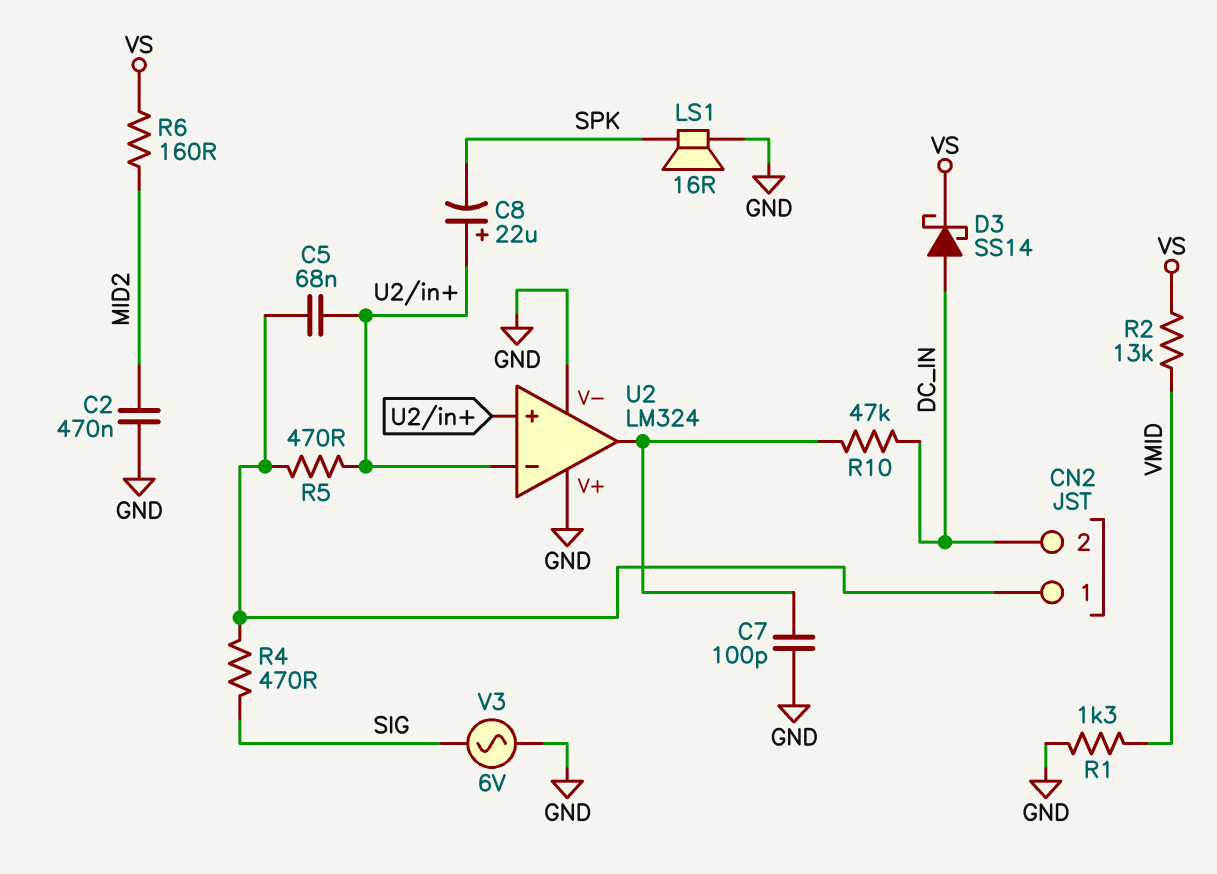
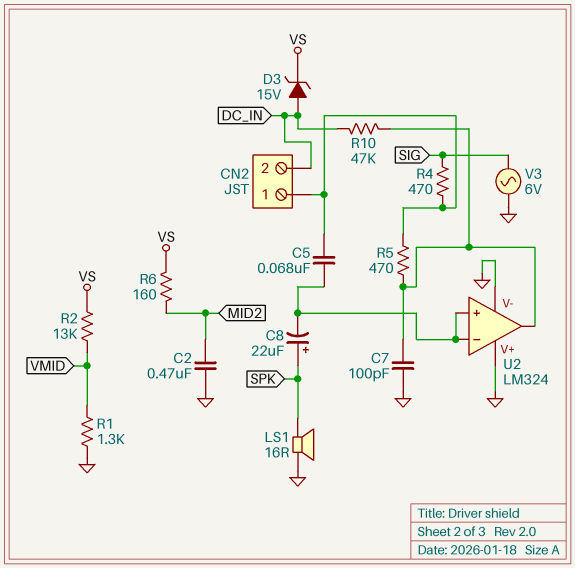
C8: 22uF (plus U2/in+, minus SPK) -> 22uF (plus SPK, minus U2/in+)
D3: schottky SS14 (A DC_IN, K VS) -> zener 15V (A DC_IN, K VS)
R5: 470 (CN2/1, U2/in+) -> 470 (CN2/1, U2/out)

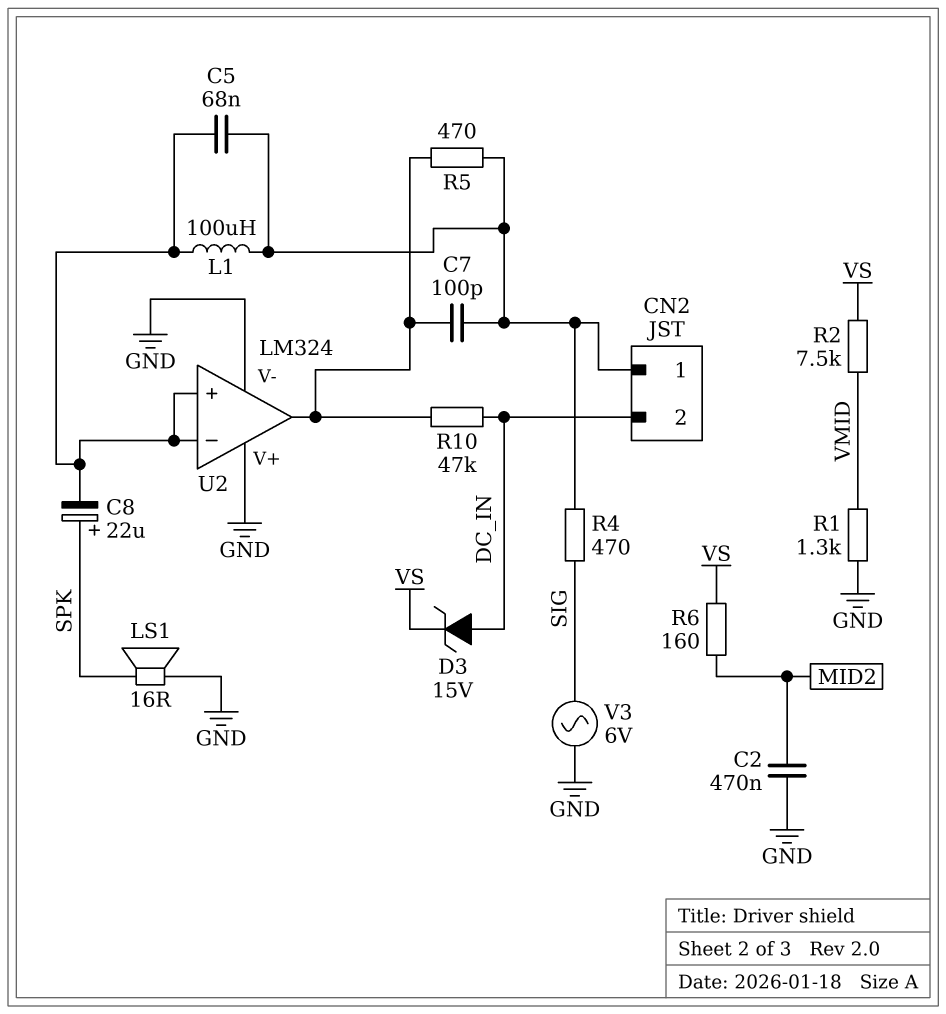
C7: 100pF (GND, U2/out) -> 100pF (CN2/1, U2/out)
L1: none -> 100uH (CN2/1, U2/in+)
R2: 13k (VMID, VS) -> 7.5k (VMID, VS)

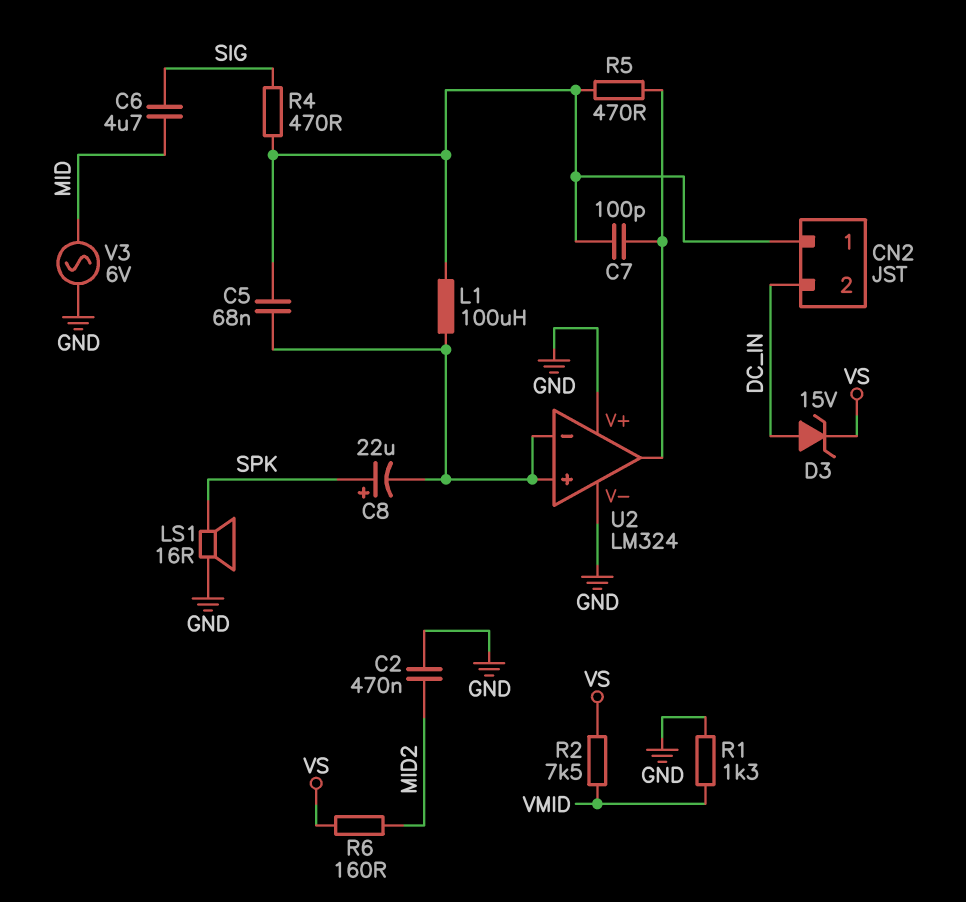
C6: none -> 4.7uF (MID, SIG)
R10: 47k (DC_IN, U2/out) -> none
V3: AC 6V (GND, SIG) -> AC 6V (GND, MID)

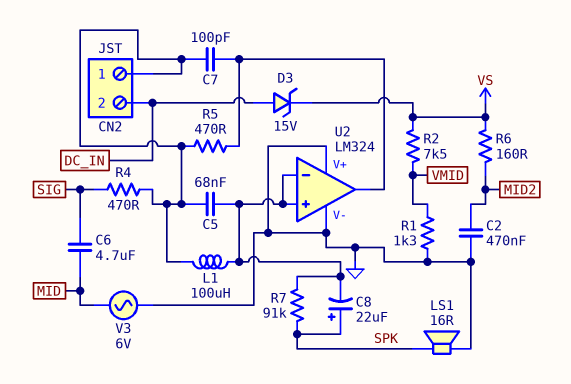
R7: none -> 91k (SPK, U2/in+)

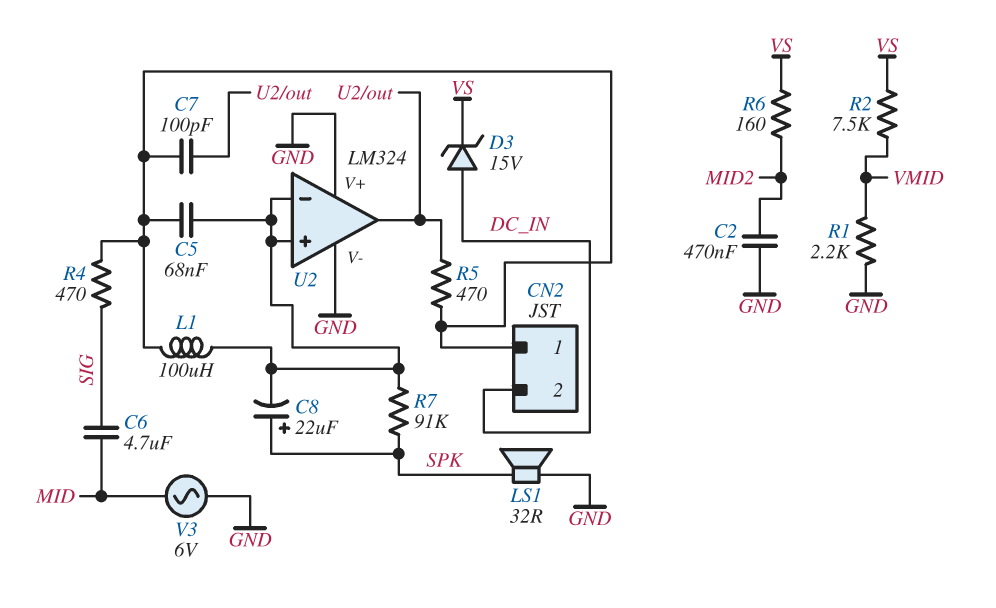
LS1: speaker 16R (GND, SPK) -> speaker 32R (GND, SPK)
R1: 1.3k (GND, VMID) -> 2.2k (GND, VMID)

